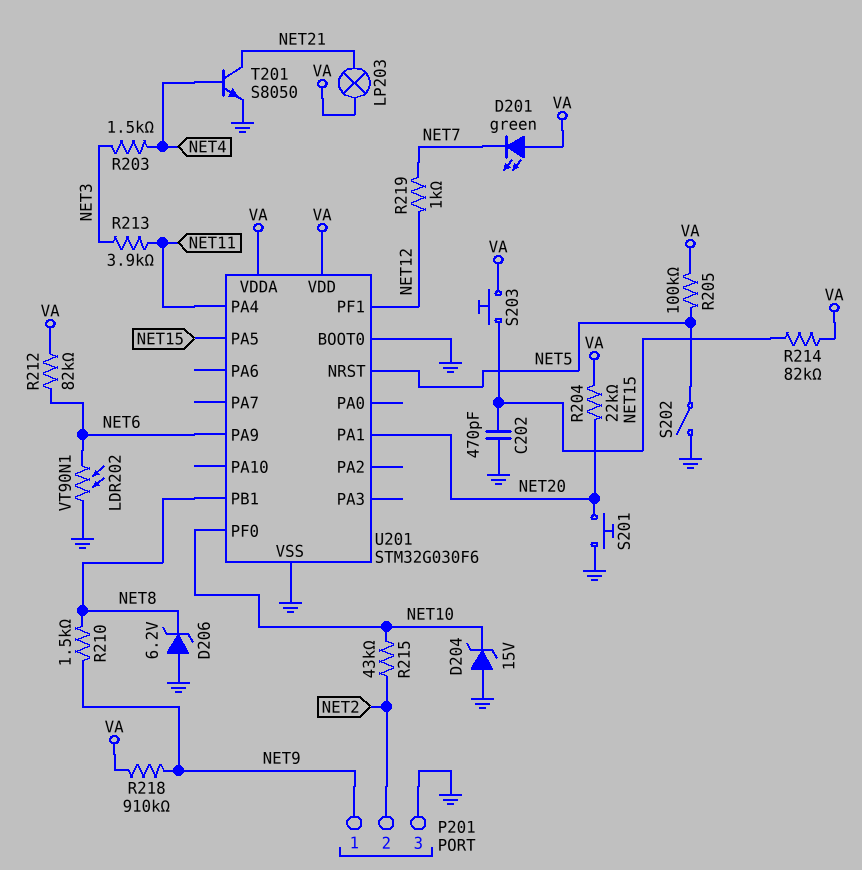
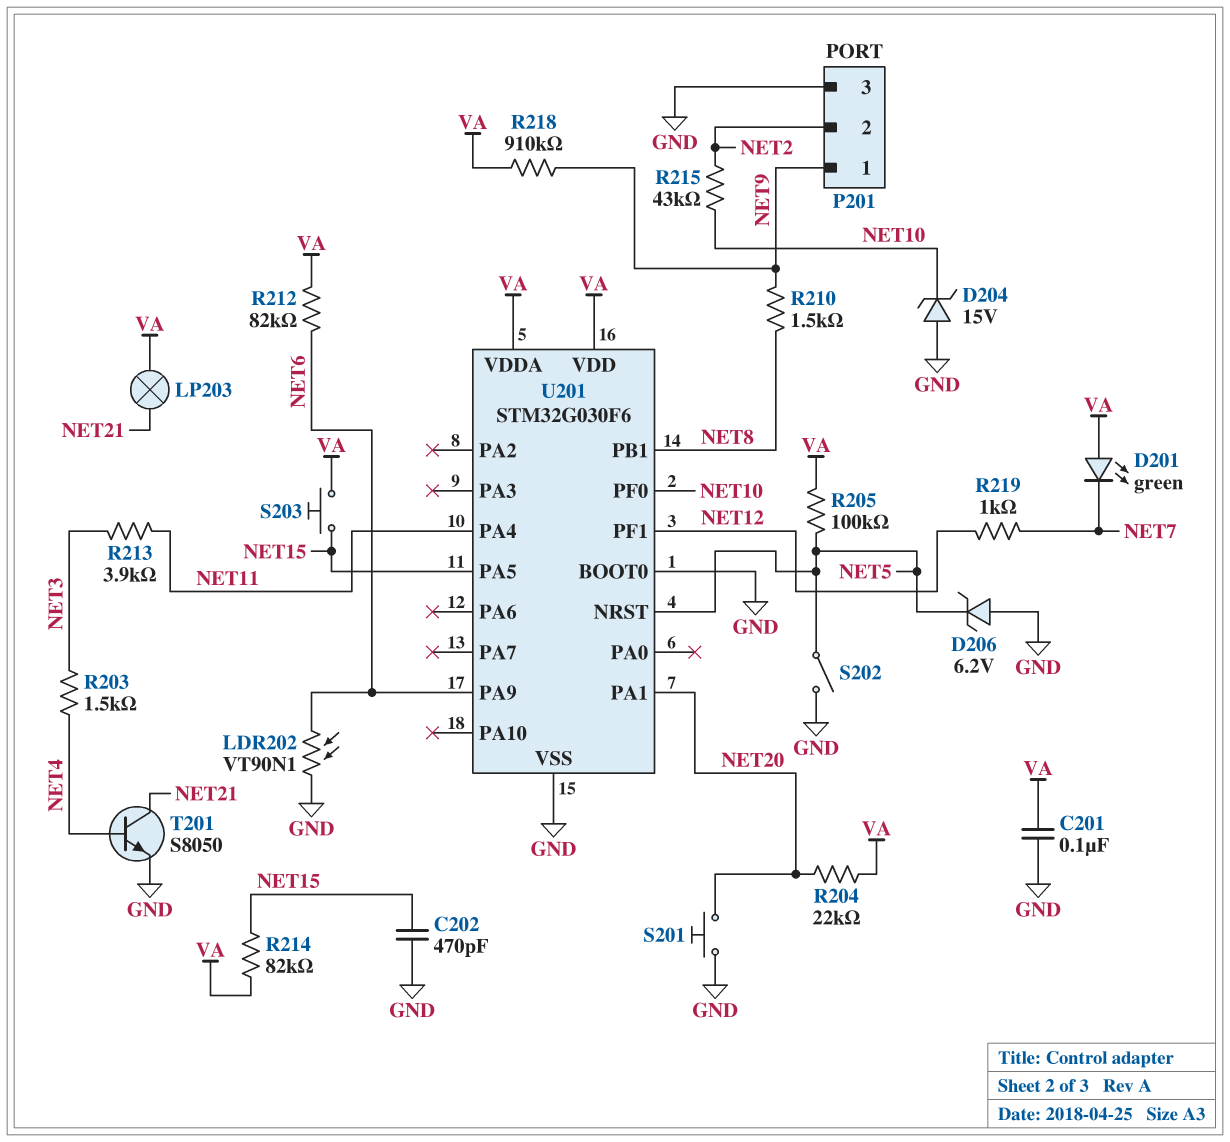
C201: none -> 100nF (GND, VA)
D206: zener 6.2V (A GND, K NET8) -> zener 6.2V (A GND, K NET5)

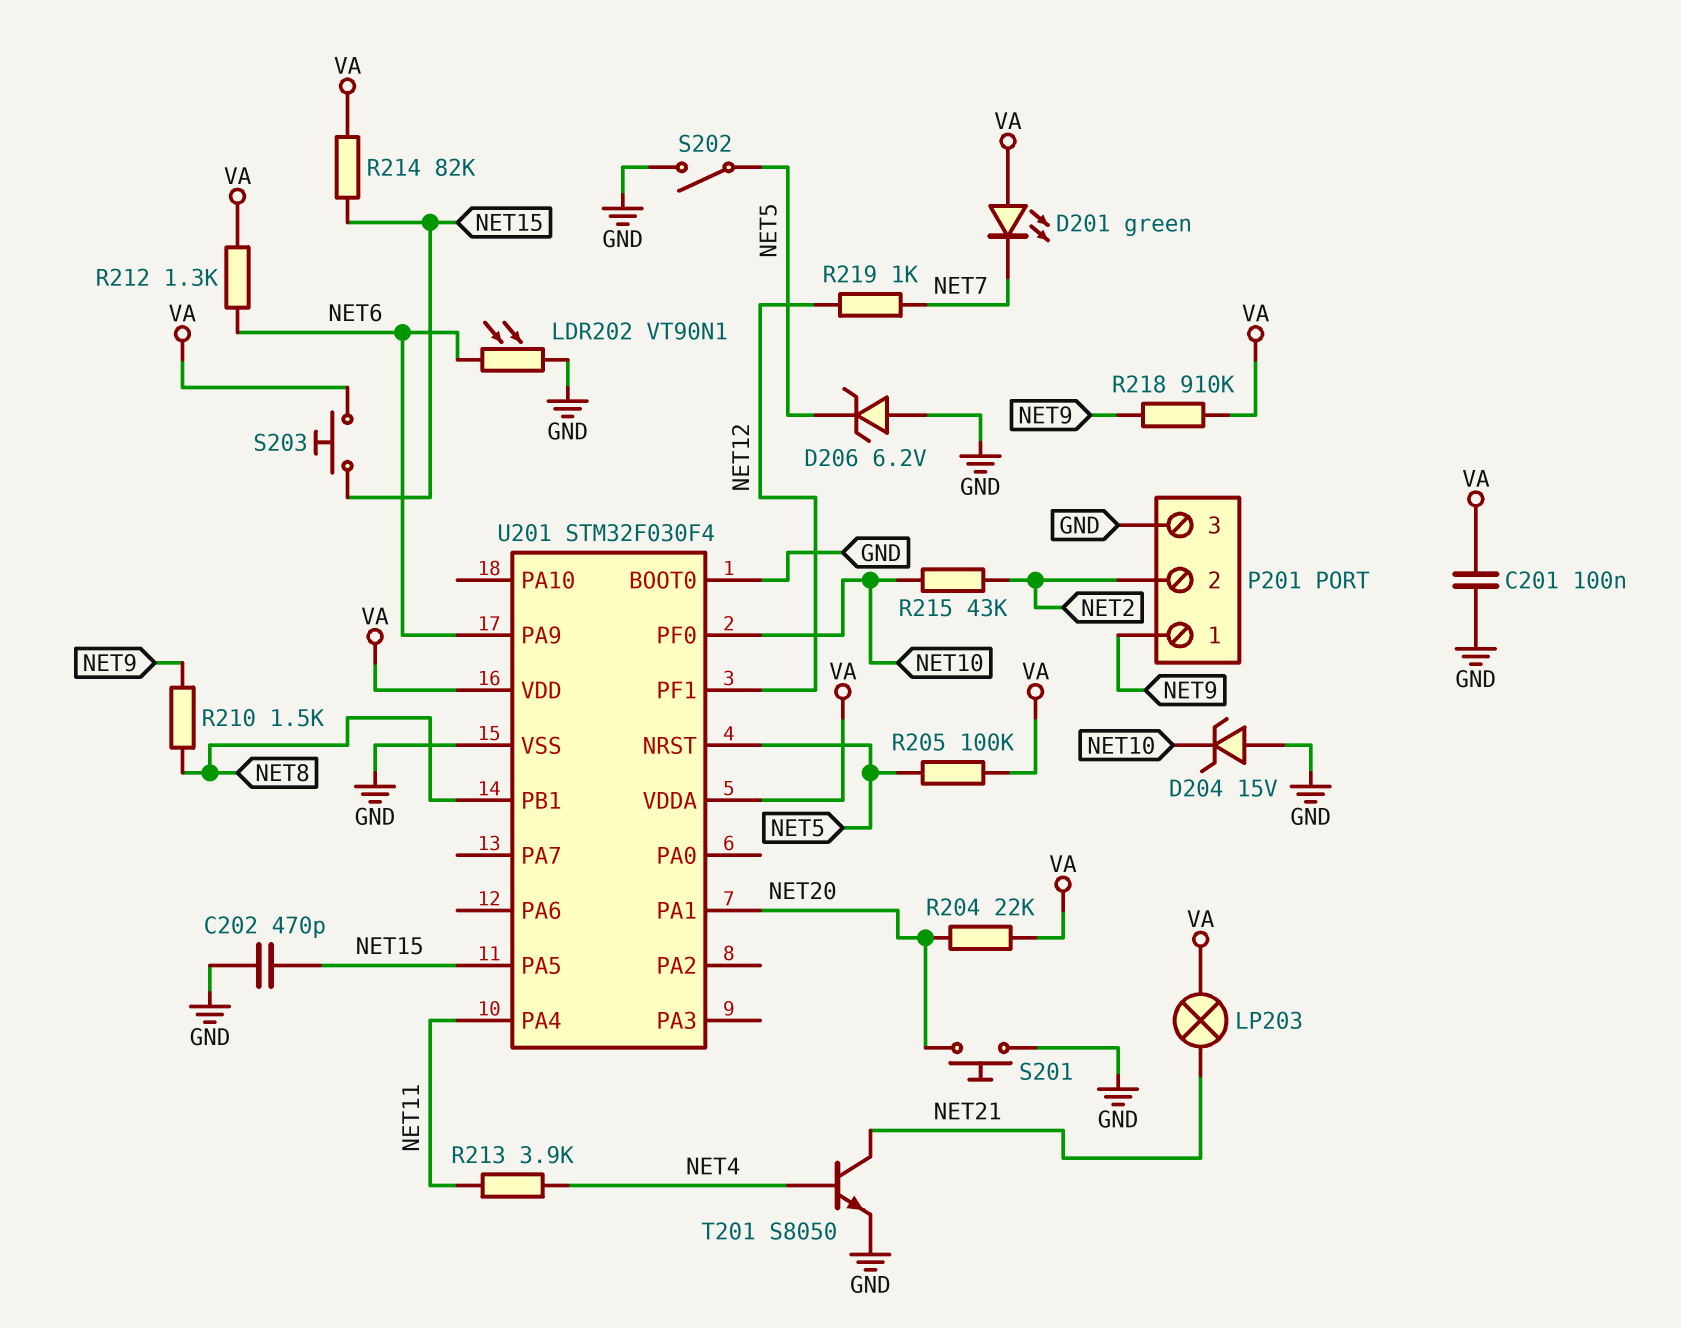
R203: 1.5k (NET3, NET4) -> none
R212: 82k (NET6, VA) -> 1.3k (NET6, VA)
R213: 3.9k (NET3, NET11) -> 3.9k (NET4, NET11)
U201: STM32G030F6 -> STM32F030F4

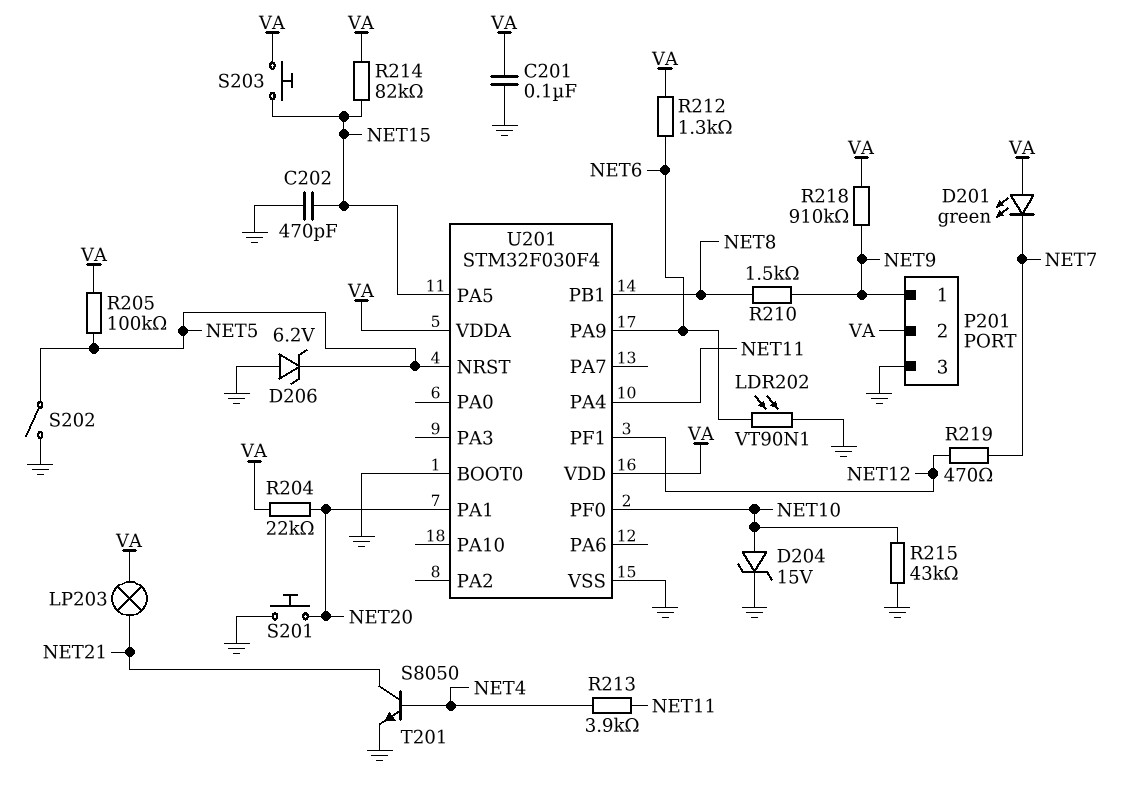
D204: zener 15V (A GND, K NET10) -> zener 15V (A NET10, K GND)
P201 pin 2: NET2 -> VA
R215: 43k (NET2, NET10) -> 43k (GND, NET10)
R219: 1k (NET7, NET12) -> 470 (NET7, NET12)

